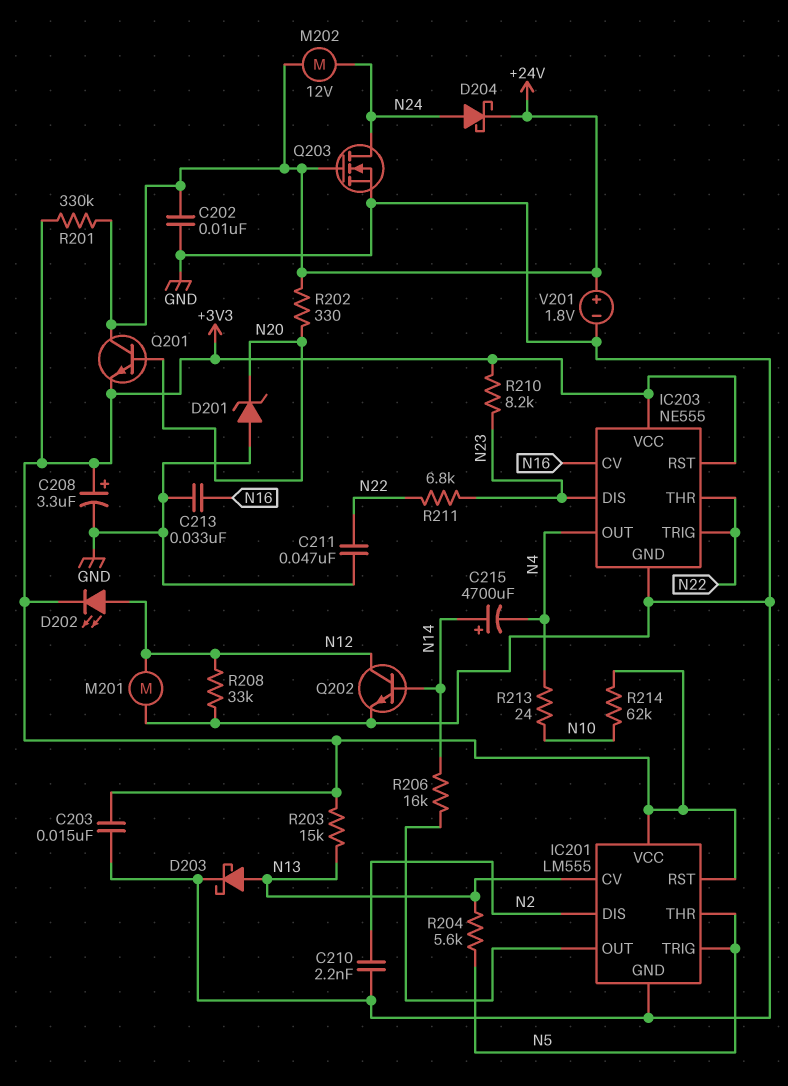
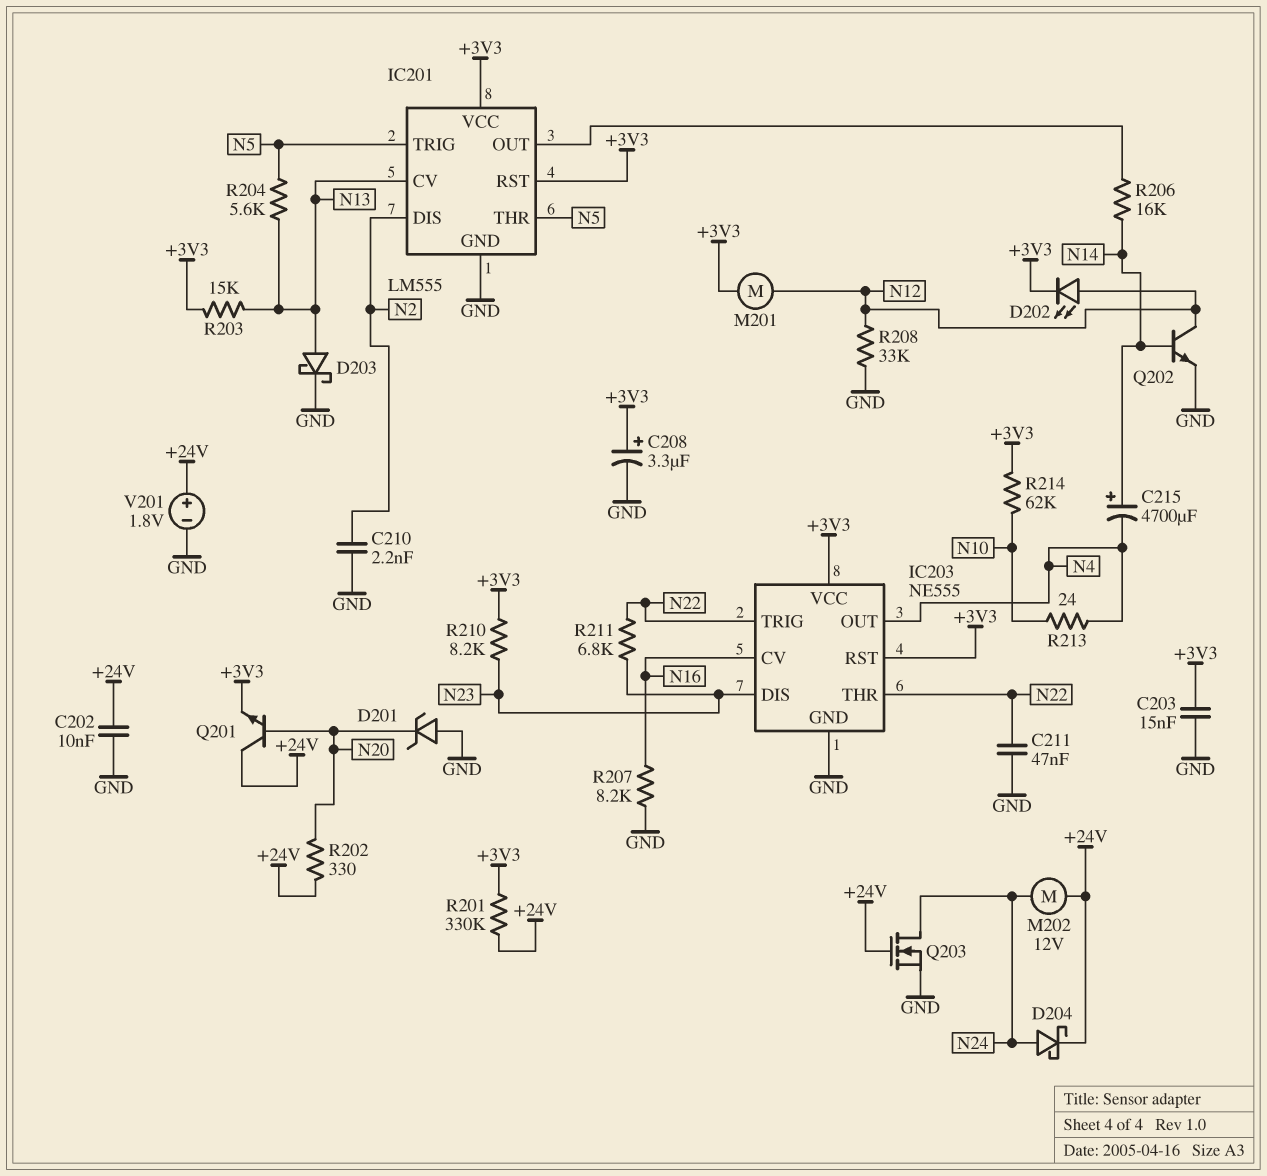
C213: 33nF (GND, N16) -> none
M201: motor (GND, N12) -> motor (+3V3, N12)
R207: none -> 8.2k (GND, N16)

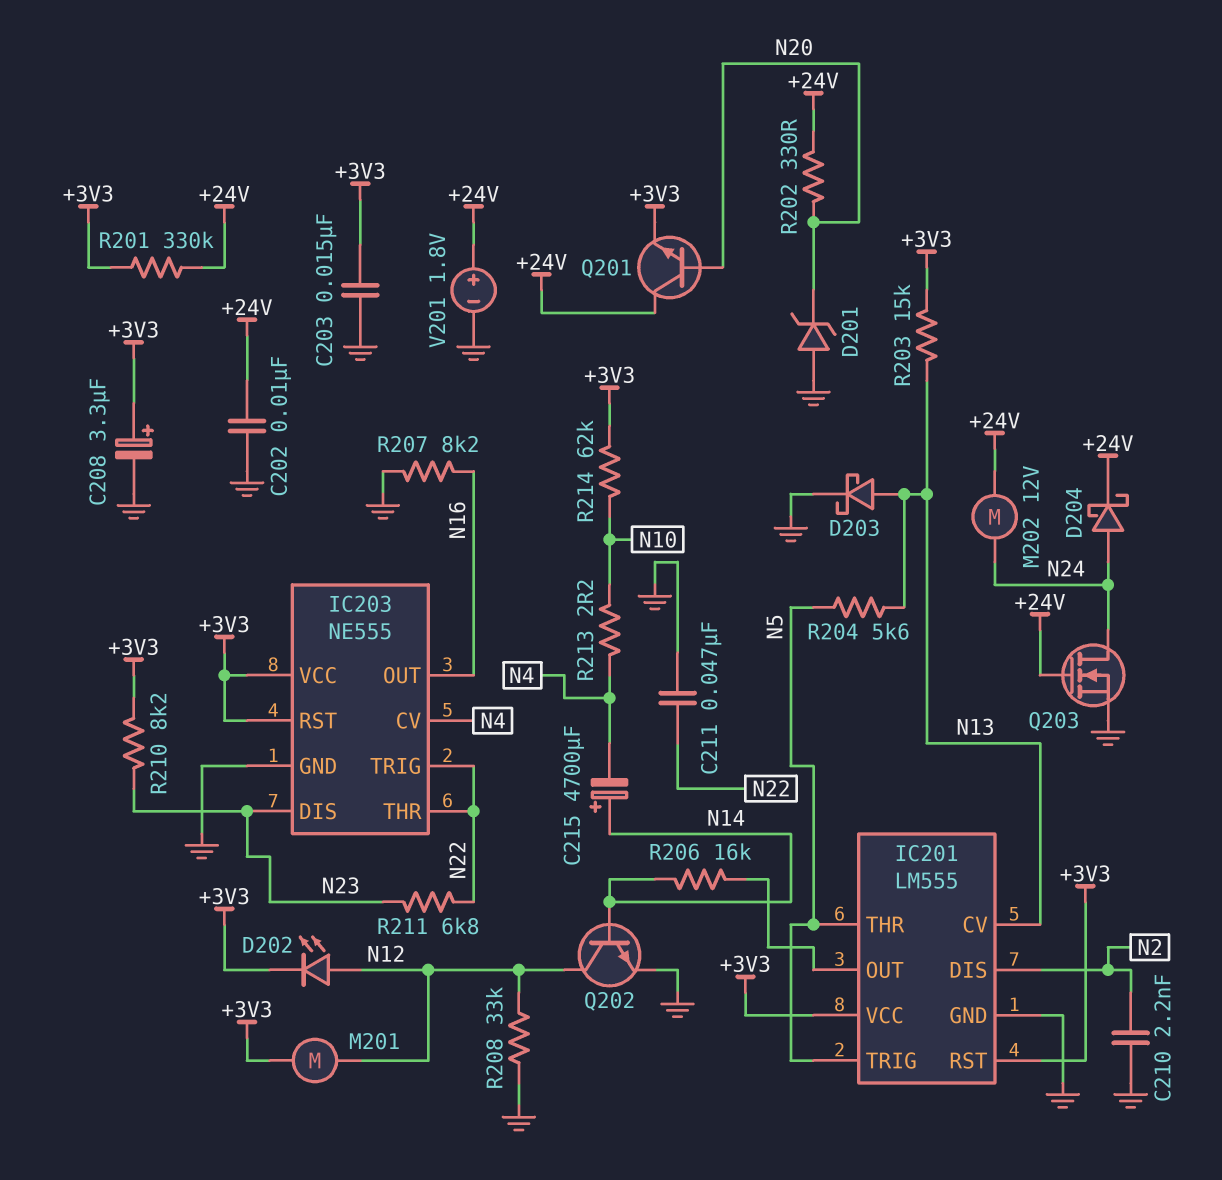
IC203 pin CV: N16 -> N4
IC203 pin OUT: N4 -> N16
R213: 24 (N4, N10) -> 2.2 (N4, N10)

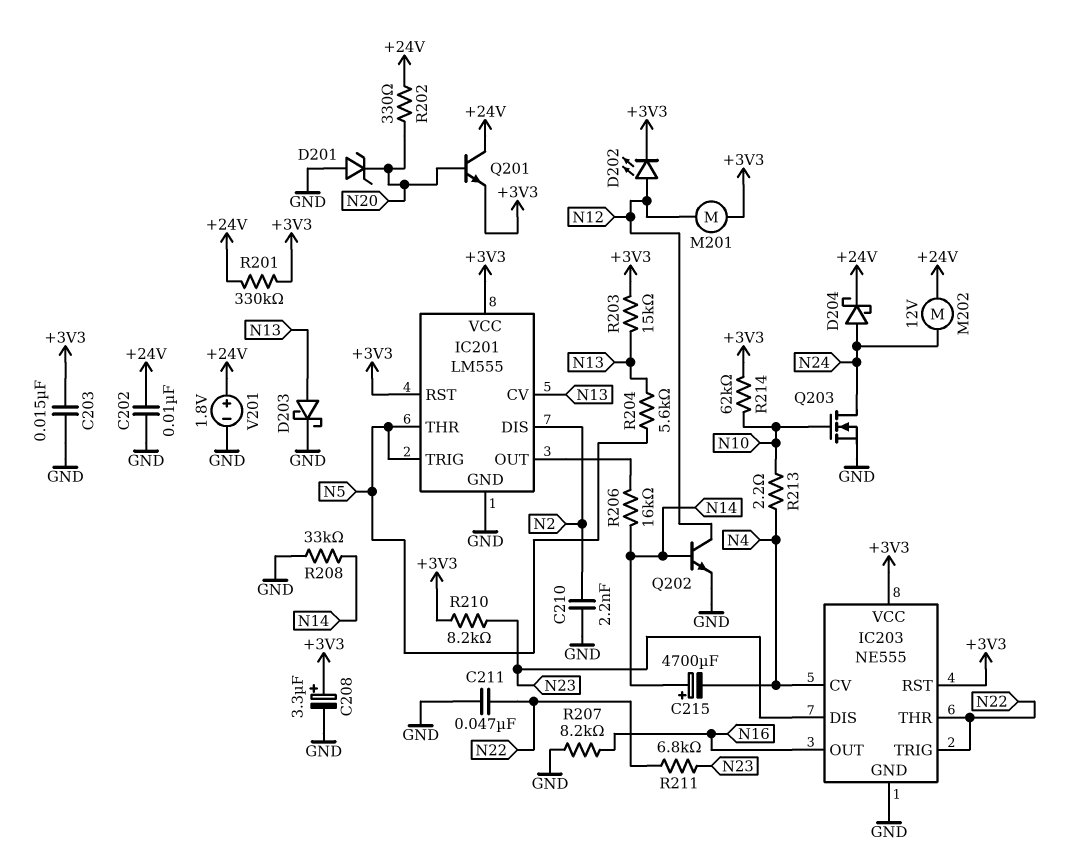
Q203: NMOS (G +24V, D N24, S GND) -> NMOS (G N10, D N24, S GND)
R208: 33k (GND, N12) -> 33k (GND, N14)

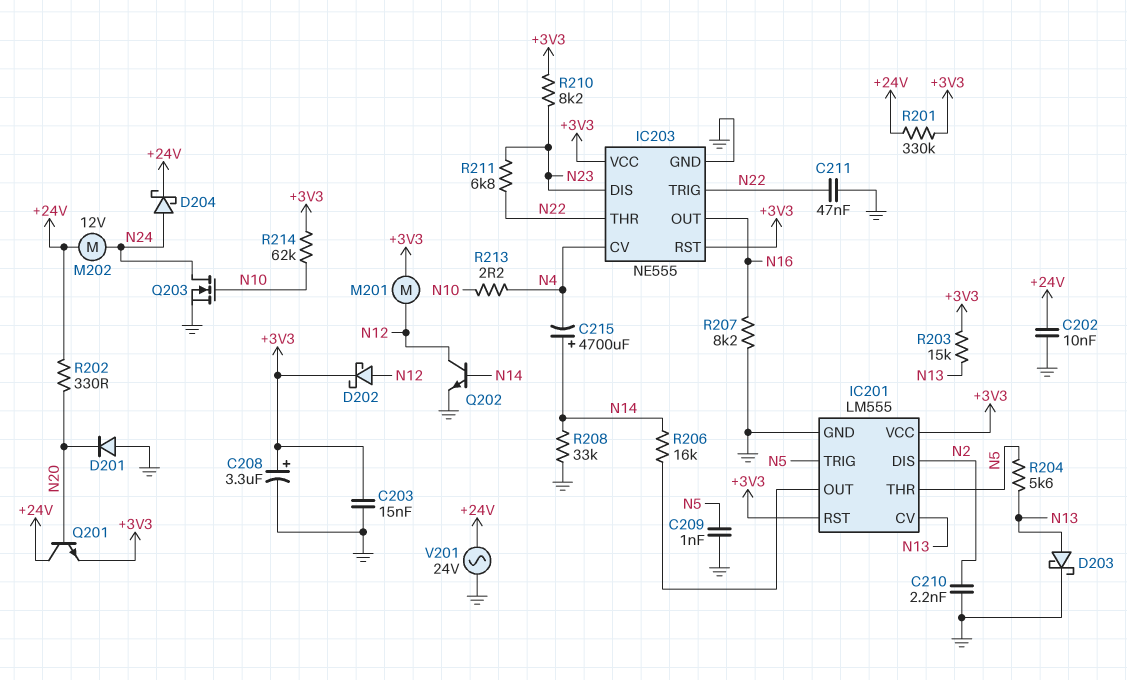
C209: none -> 1nF (GND, N5)
D201: zener (A GND, K N20) -> diode (A GND, K N20)
D202: LED (A N12, K +3V3) -> schottky (A N12, K +3V3)
V201: 1.8V (plus +24V, minus GND) -> AC 24V (+24V, GND)

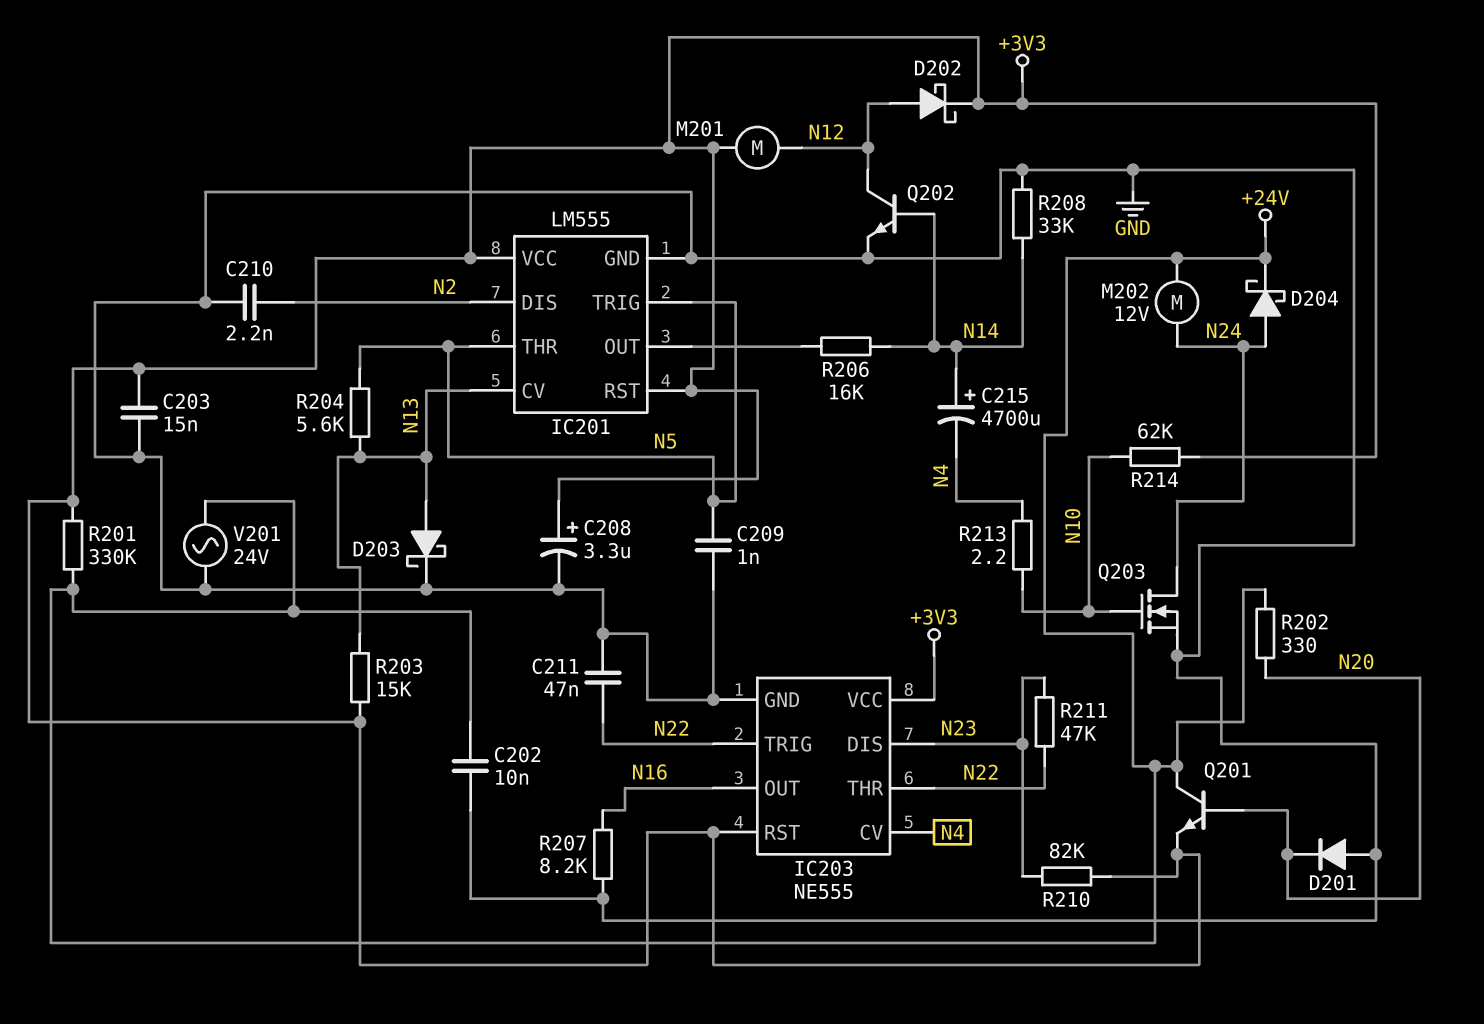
R210: 8.2k (+3V3, N23) -> 82k (+3V3, N23)
R211: 6.8k (N22, N23) -> 47k (N22, N23)

